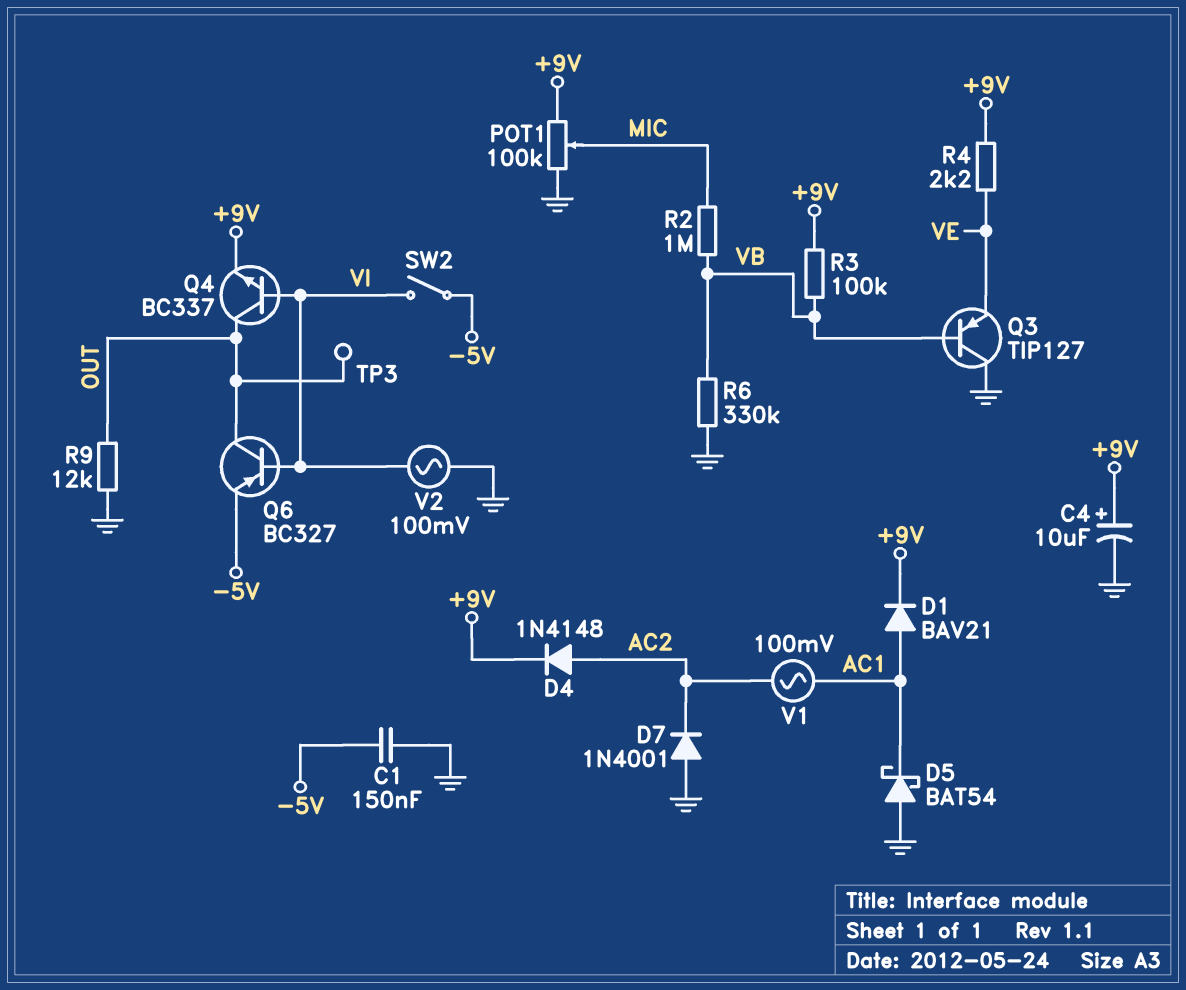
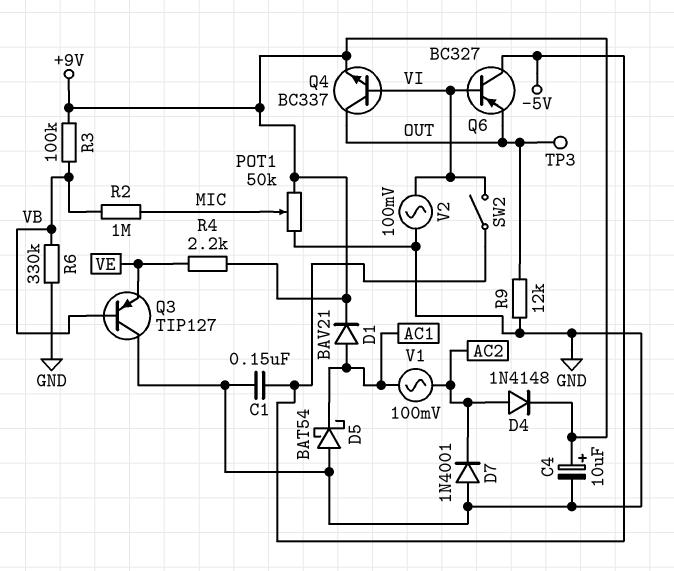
POT1: 100k (+9V, GND, wiper MIC) -> 50k (+9V, GND, wiper MIC)
Q6: PNP BC327 (B VI, C OUT, E -5V) -> PNP BC327 (B VI, C -5V, E OUT)

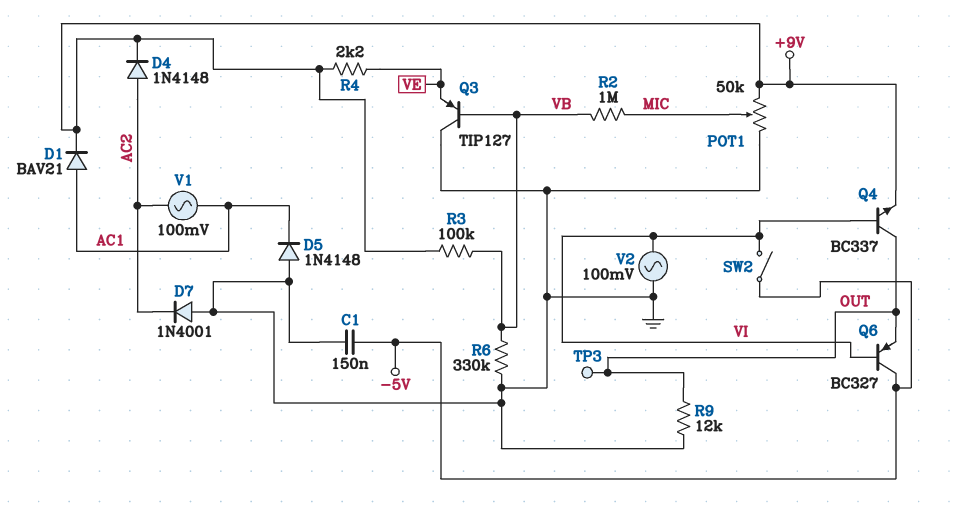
C4: 10uF (plus +9V, minus GND) -> none
D5: schottky BAT54 (A GND, K AC1) -> diode 1N4148 (A GND, K AC1)

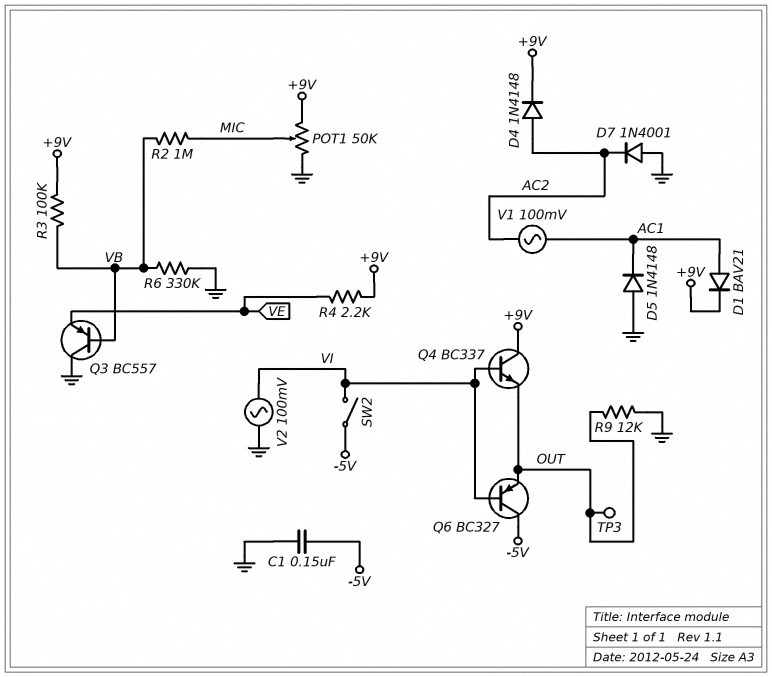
Q3: PNP TIP127 (B VB, C GND, E VE) -> PNP BC557 (B VB, C GND, E VE)
Q4: NPN BC337 (B VI, C OUT, E +9V) -> NPN BC337 (B VI, C +9V, E OUT)

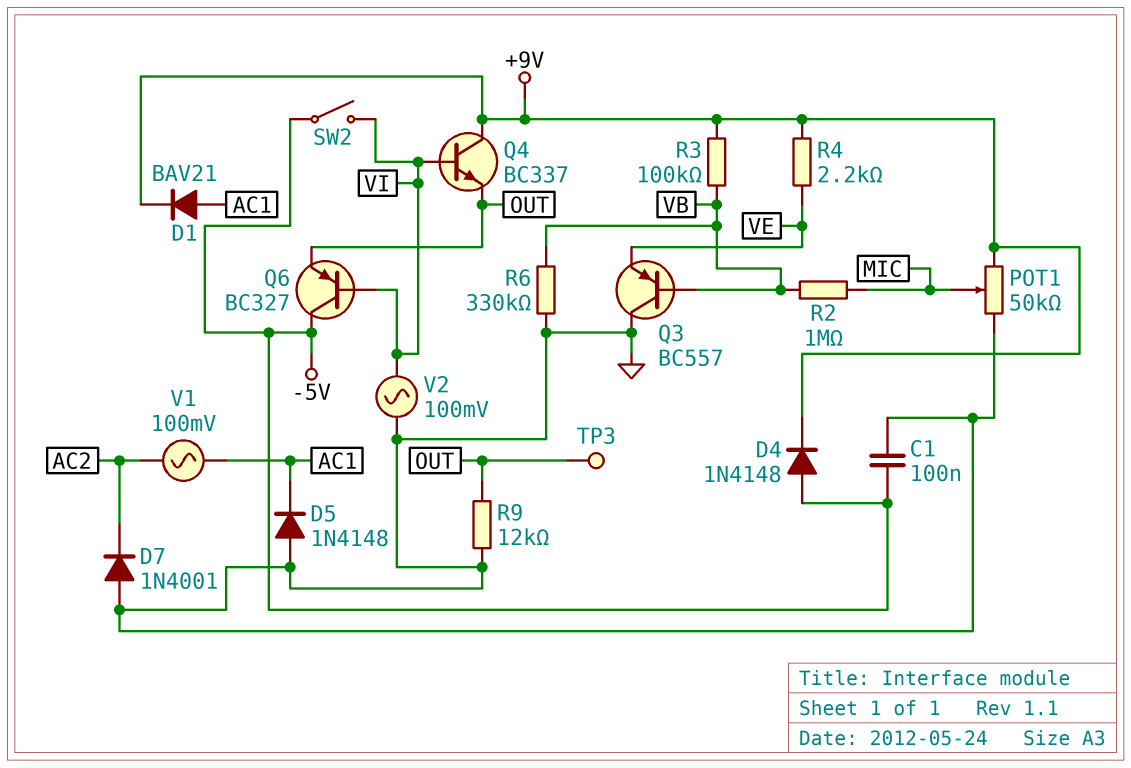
C1: 150nF (-5V, GND) -> 100nF (-5V, GND)
D4: diode 1N4148 (A AC2, K +9V) -> diode 1N4148 (A -5V, K +9V)

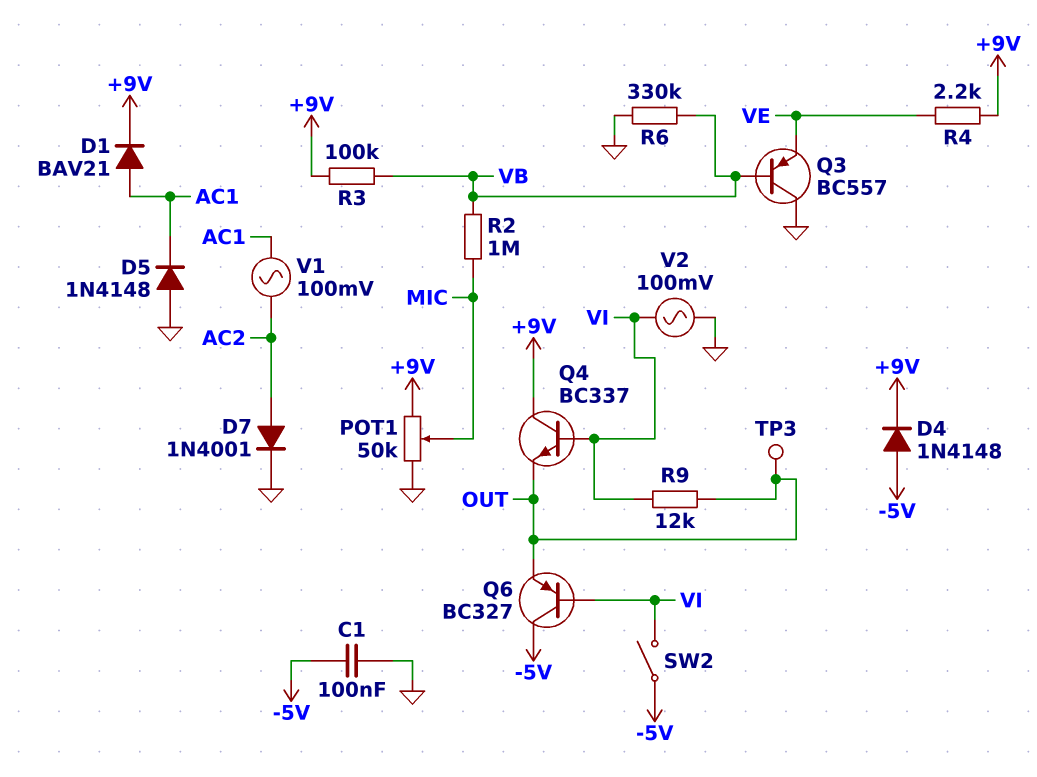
D7: diode 1N4001 (A GND, K AC2) -> diode 1N4001 (A AC2, K GND)
R9: 12k (GND, OUT) -> 12k (OUT, VI)

